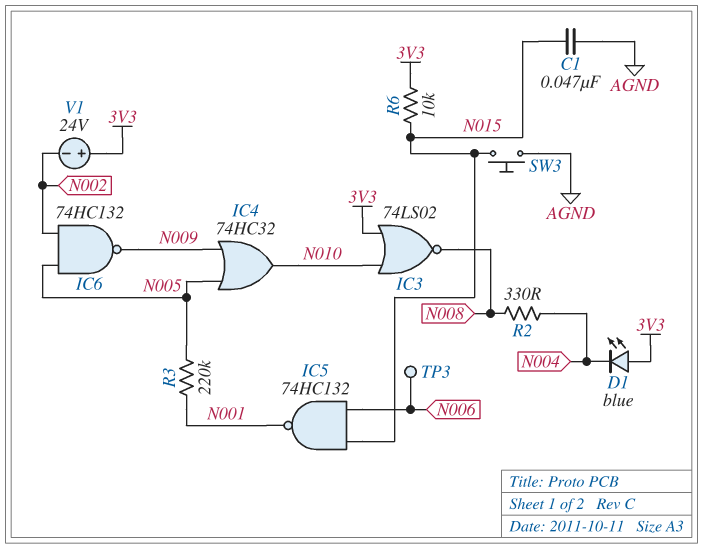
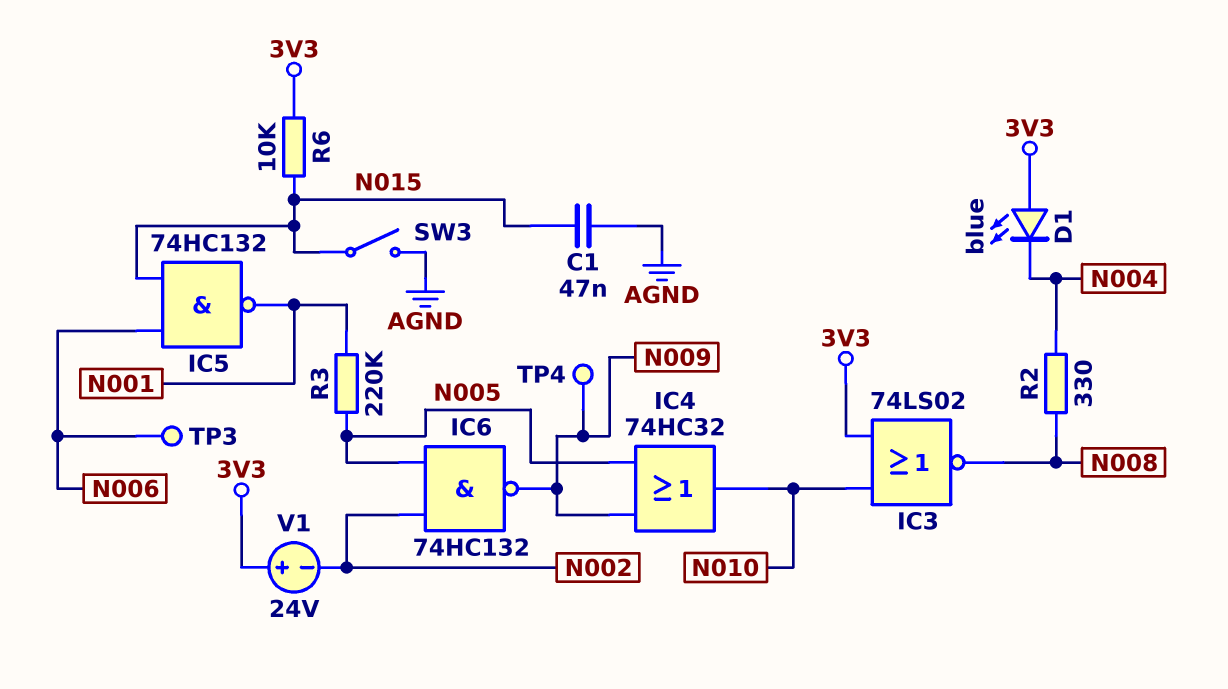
SW3: button (AGND, N015) -> switch (AGND, N015)
TP4: none -> test point (N009)

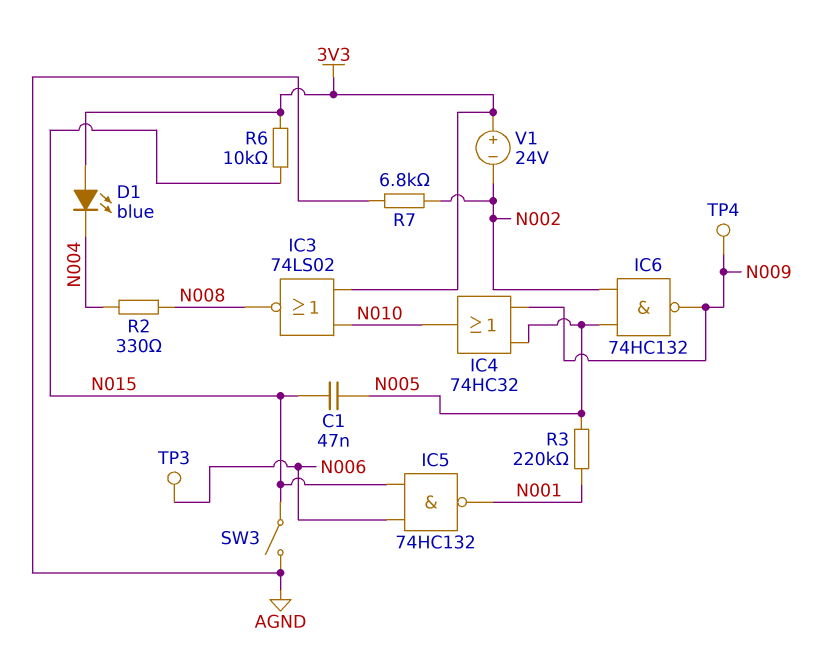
C1: 47nF (AGND, N015) -> 47nF (N005, N015)
R7: none -> 6.8k (AGND, N002)

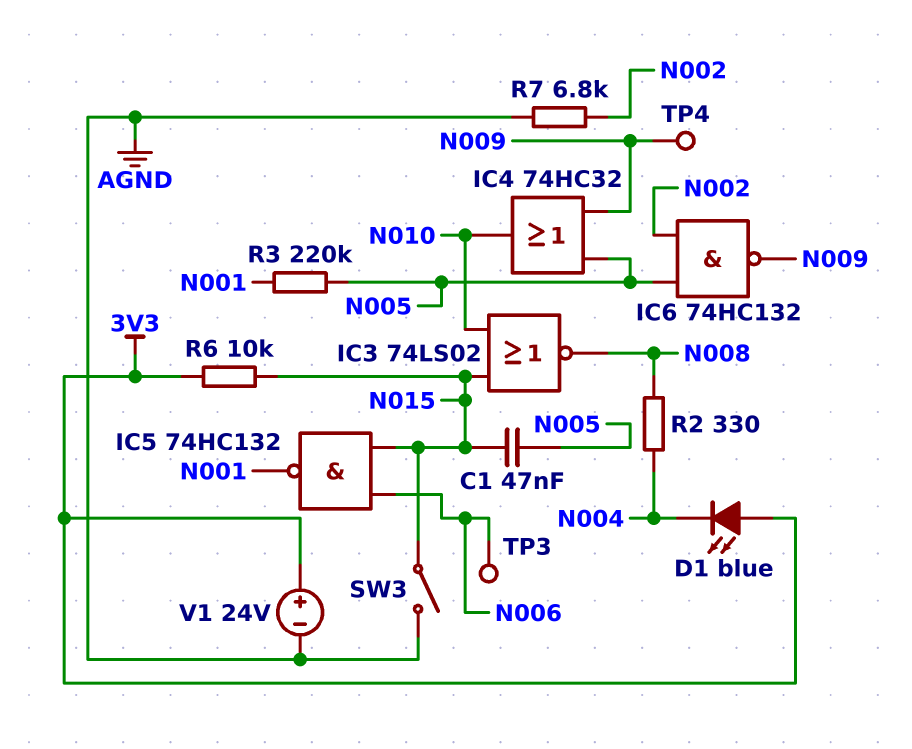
IC3: NOR 74LS02 (in 3V3, in N010, out N008) -> NOR 74LS02 (in N010, in N015, out N008)
V1: 24V (plus 3V3, minus N002) -> 24V (plus 3V3, minus AGND)

